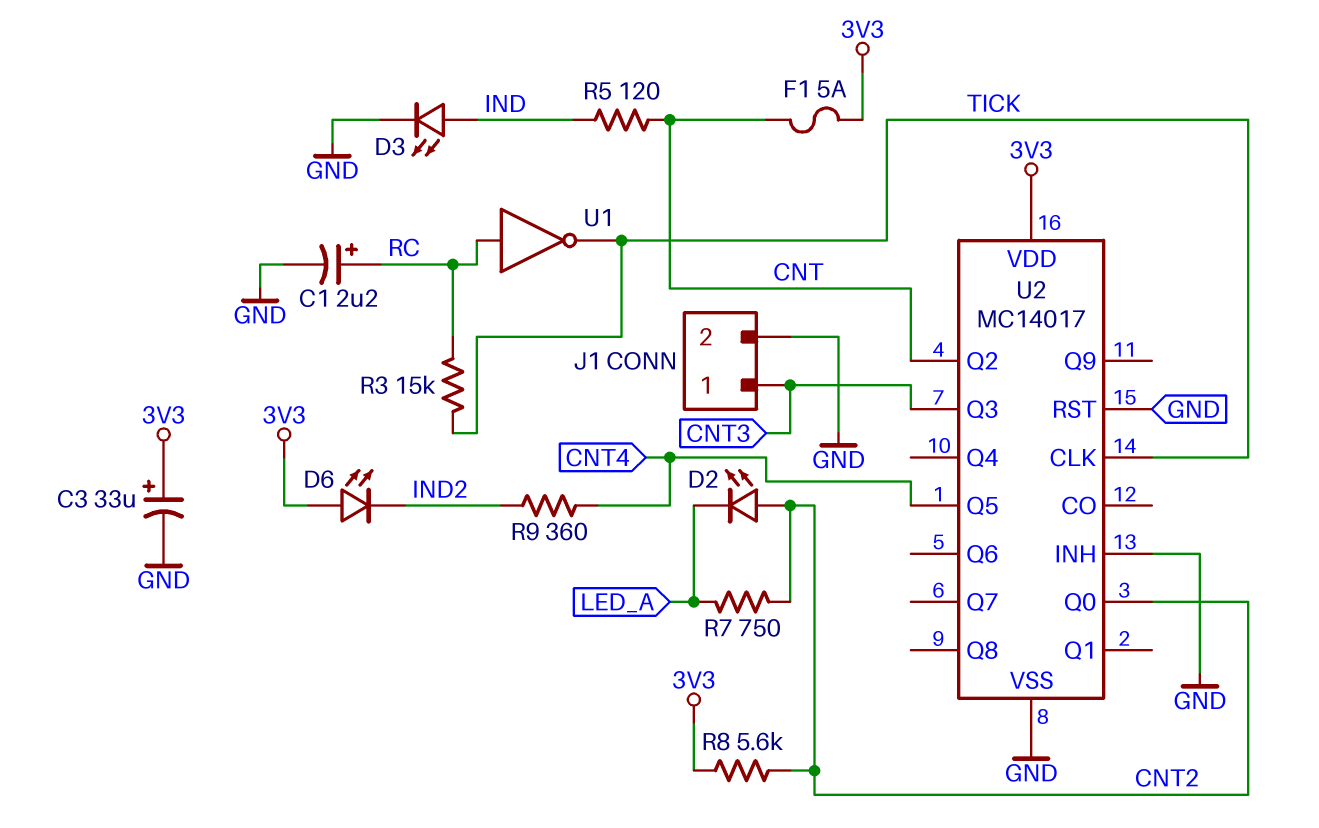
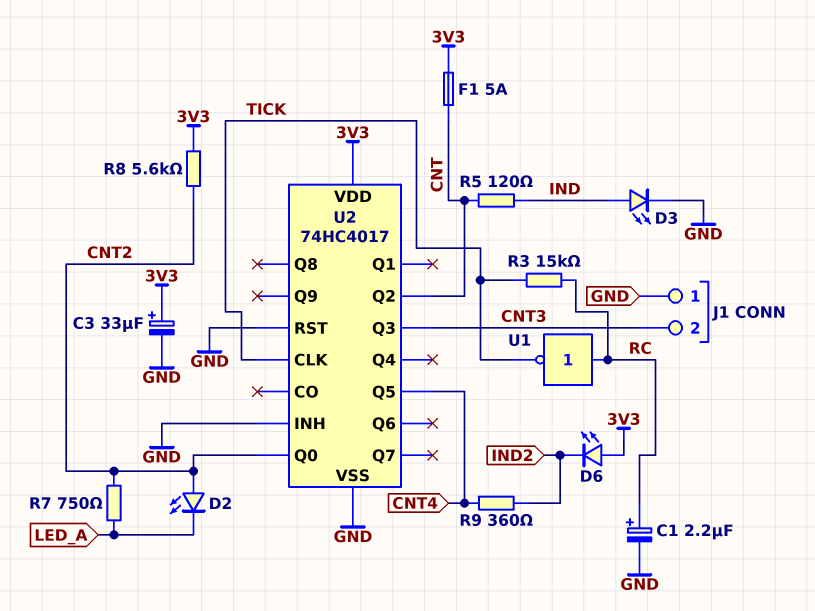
J1 pin 1: CNT3 -> GND
J1 pin 2: GND -> CNT3
U2: MC14017 -> 74HC4017

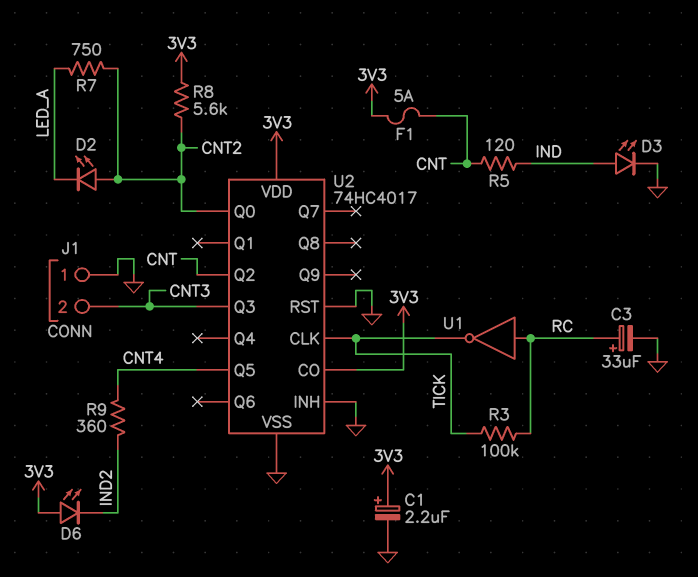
C1: 2.2uF (plus RC, minus GND) -> 2.2uF (plus 3V3, minus GND)
C3: 33uF (plus 3V3, minus GND) -> 33uF (plus RC, minus GND)
R3: 15k (RC, TICK) -> 100k (RC, TICK)
U2 pin CO: none -> 3V3

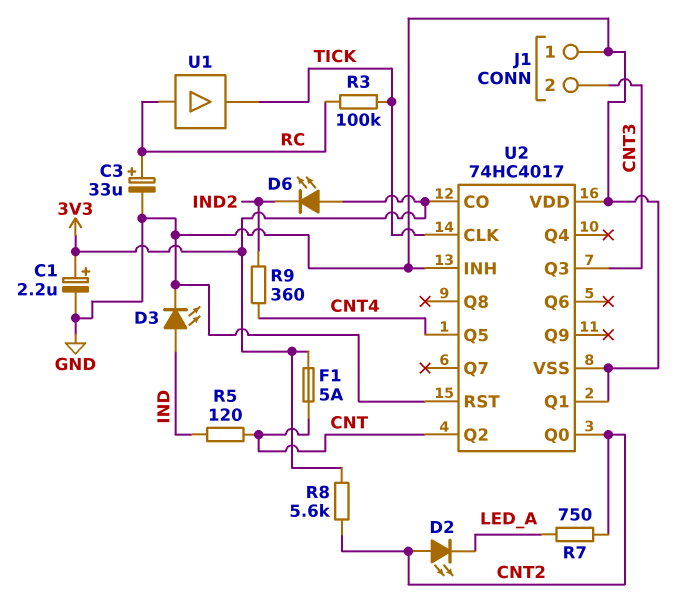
U1: NOT (in RC, out TICK) -> buffer (in RC, out TICK)
U2 pin Q1: none -> GND
U2 pin VDD: 3V3 -> GND

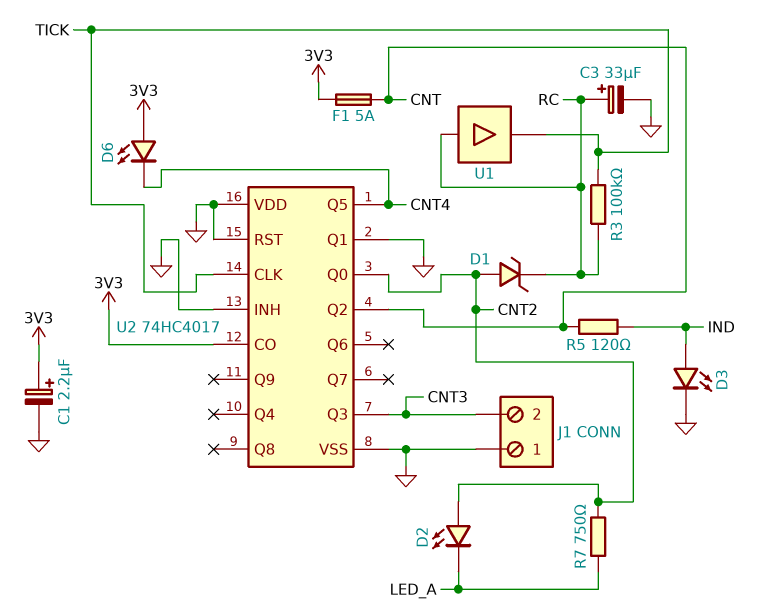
D1: none -> zener (A CNT2, K RC)
D6: LED (A 3V3, K IND2) -> LED (A 3V3, K CNT4)
R8: 5.6k (3V3, CNT2) -> none
R9: 360 (CNT4, IND2) -> none

